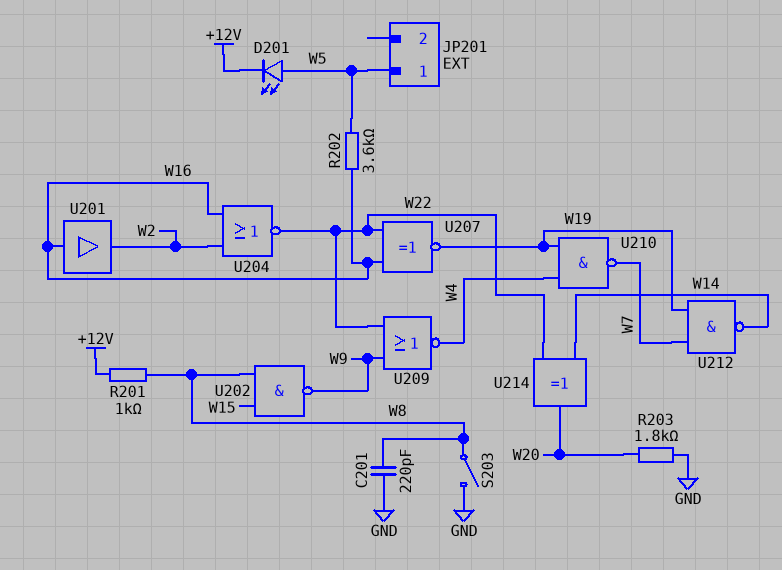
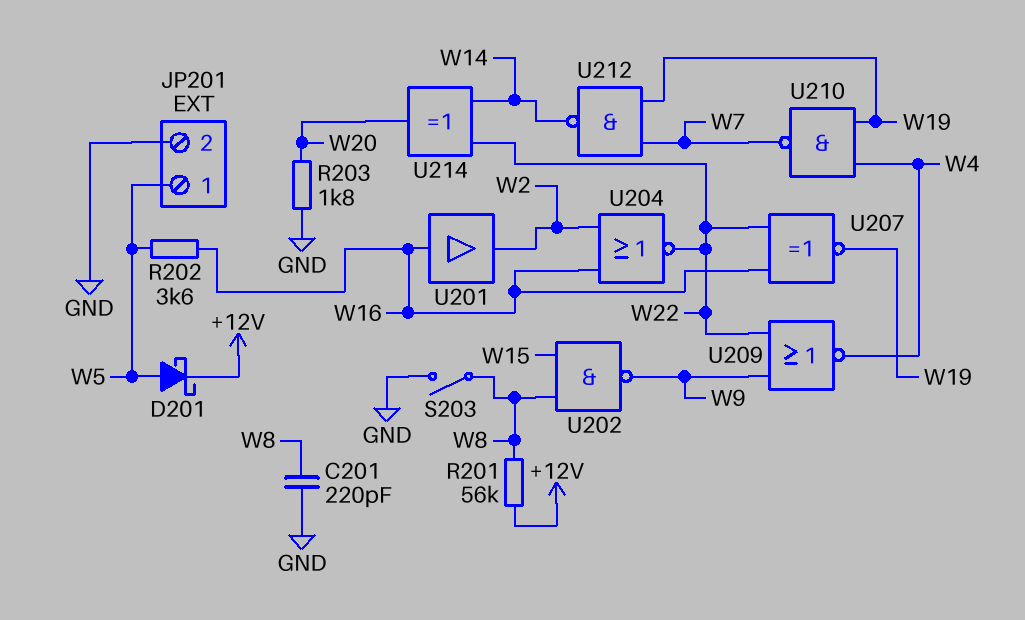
D201: LED (A W5, K +12V) -> schottky (A W5, K +12V)
JP201 pin 2: none -> GND
R201: 1k (+12V, W8) -> 56k (+12V, W8)

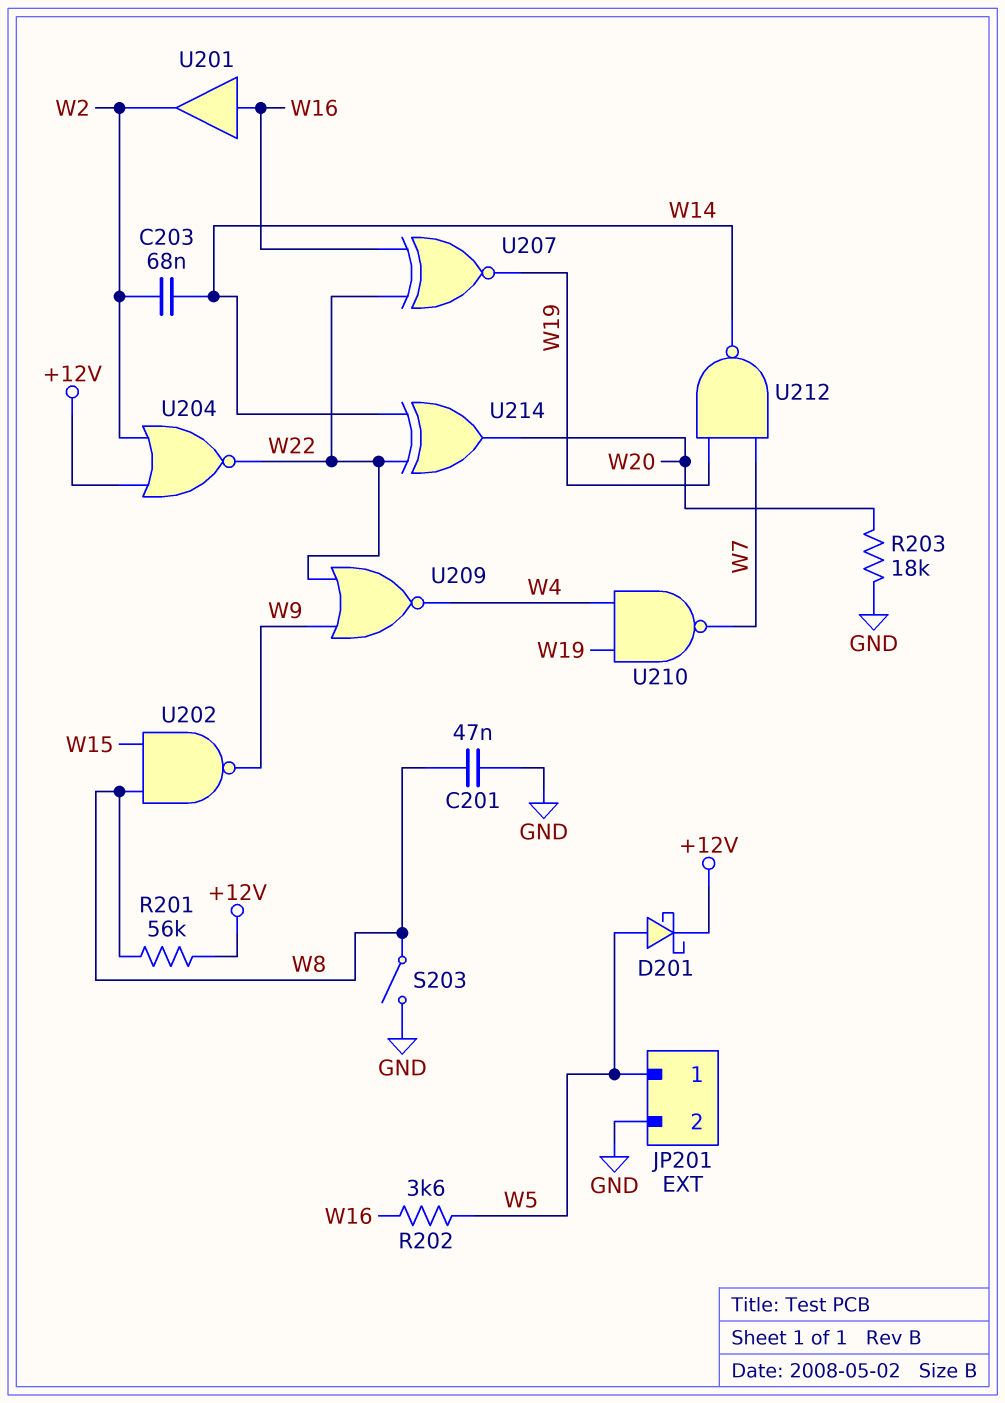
C201: 220pF (GND, W8) -> 47nF (GND, W8)
C203: none -> 68nF (W2, W14)
R203: 1.8k (GND, W20) -> 18k (GND, W20)
U204: NOR (in W2, in W16, out W22) -> NOR (in +12V, in W2, out W22)

